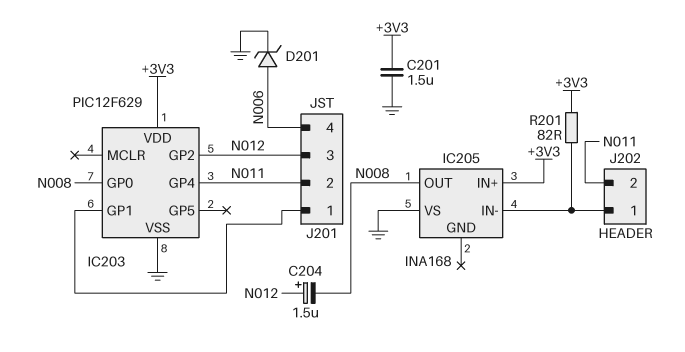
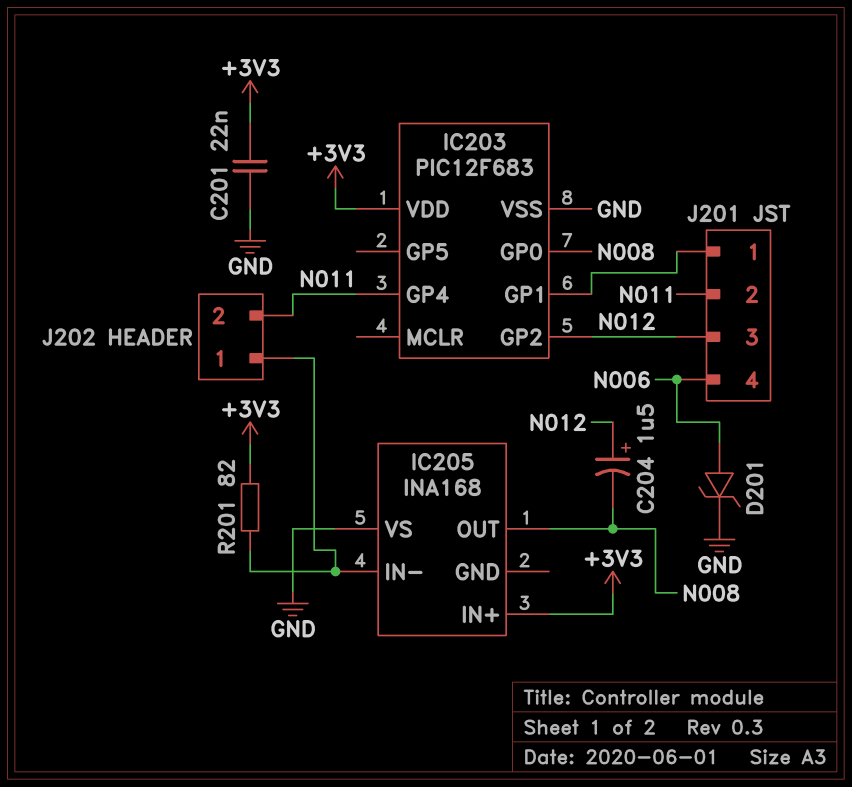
C201: 1.5uF (+3V3, GND) -> 22nF (+3V3, GND)
IC203: PIC12F629 -> PIC12F683

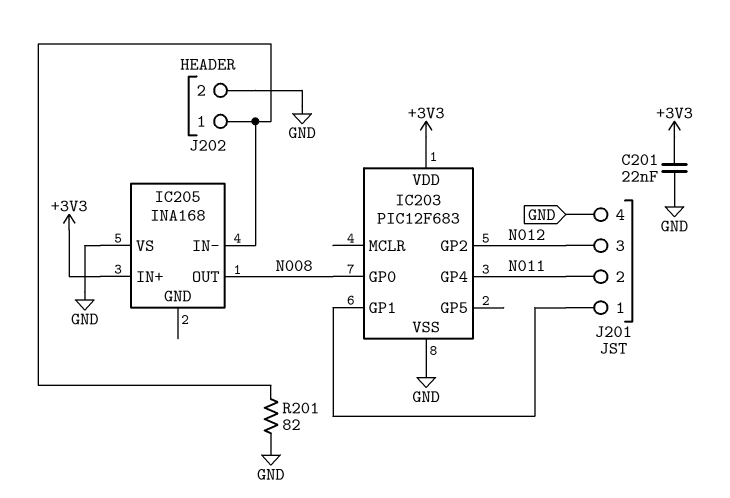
C204: 1.5uF (plus N012, minus N008) -> none
D201: zener (A N006, K GND) -> none
J201 pin 4: N006 -> GND
J202 pin 2: N011 -> GND
R201: 82 (+3V3, IC205/IN-) -> 82 (GND, IC205/IN-)

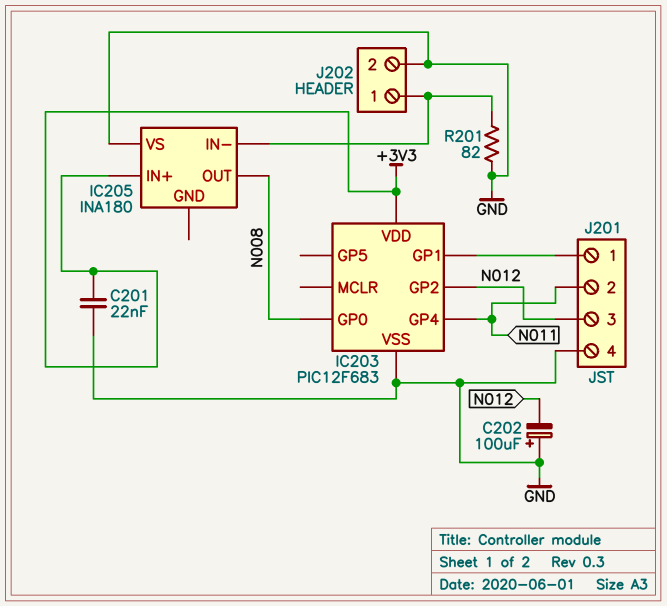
C202: none -> 100uF (plus GND, minus N012)
IC205: INA168 -> INA180

